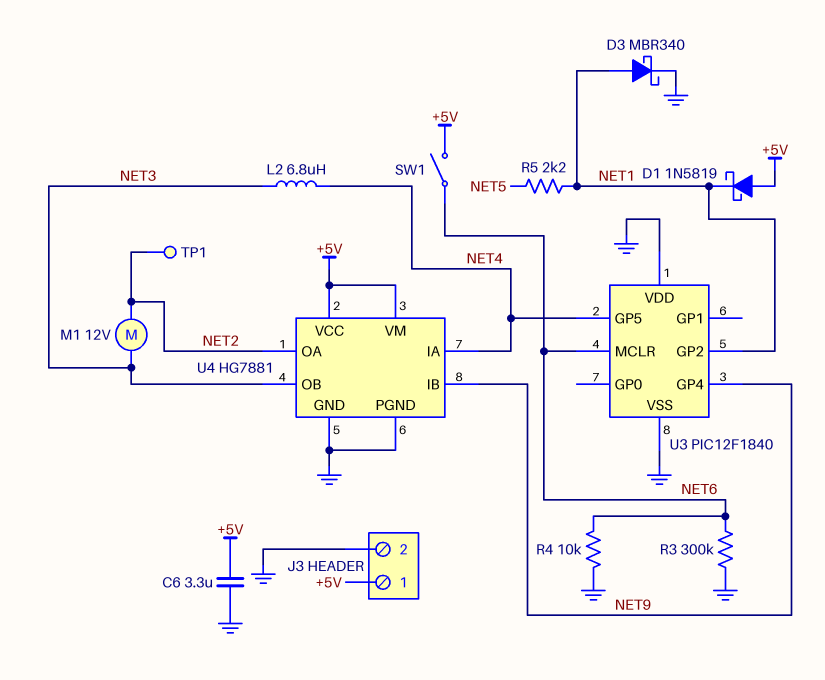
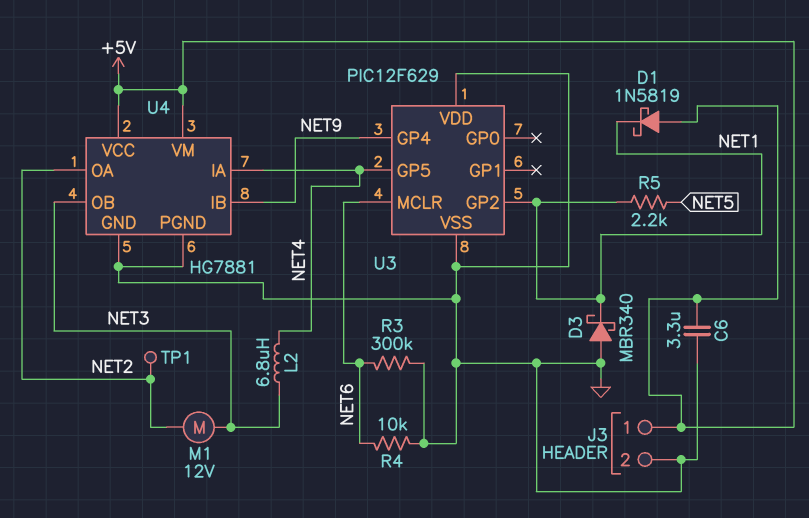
D3: schottky MBR340 (A NET1, K GND) -> schottky MBR340 (A GND, K NET1)
SW1: switch (+5V, NET6) -> none
U3: PIC12F1840 -> PIC12F629

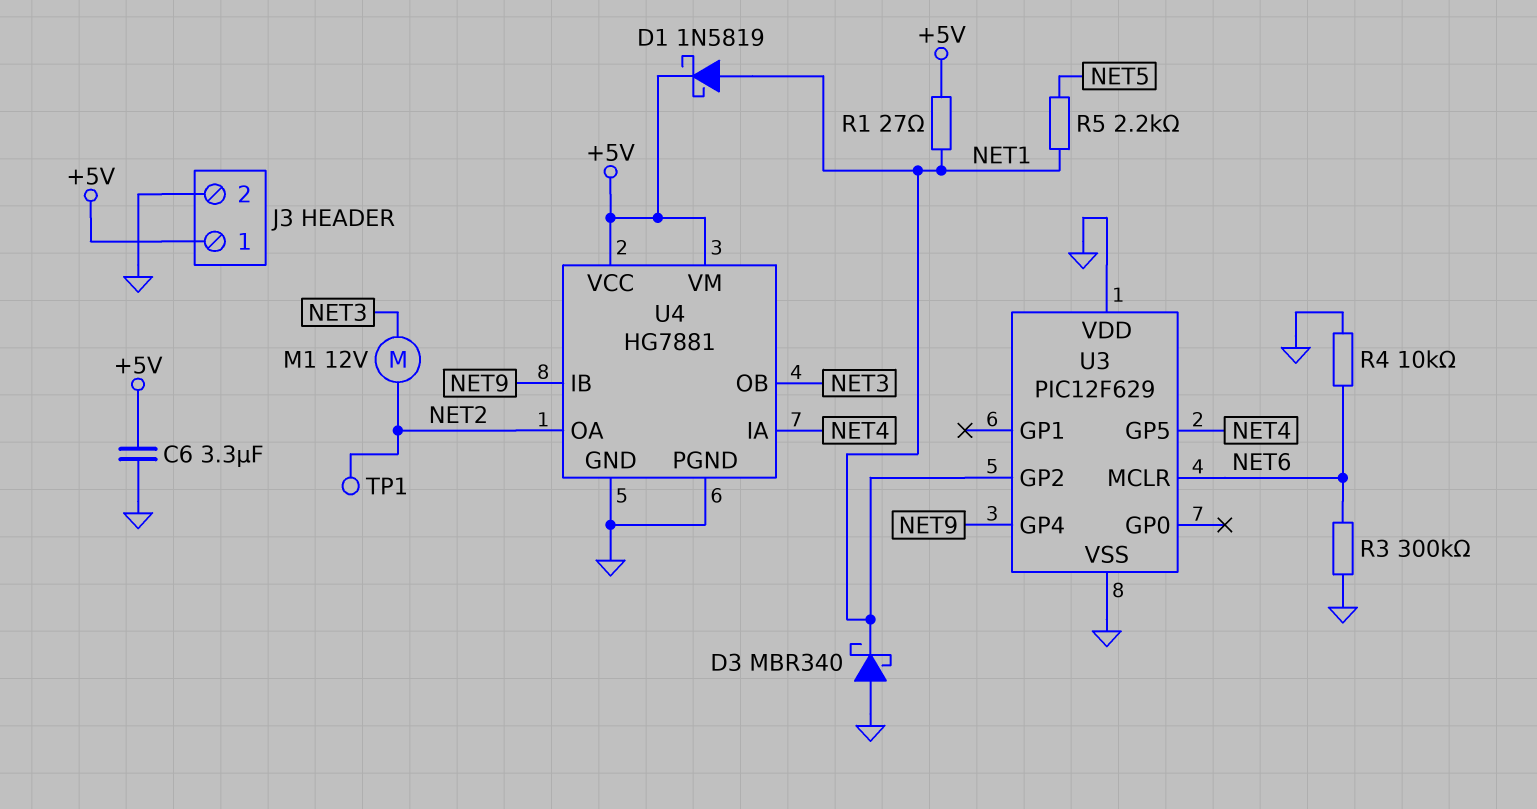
D1: schottky 1N5819 (A +5V, K NET1) -> schottky 1N5819 (A NET1, K +5V)
L2: 6.8uH (NET3, NET4) -> none
R1: none -> 27 (+5V, NET1)

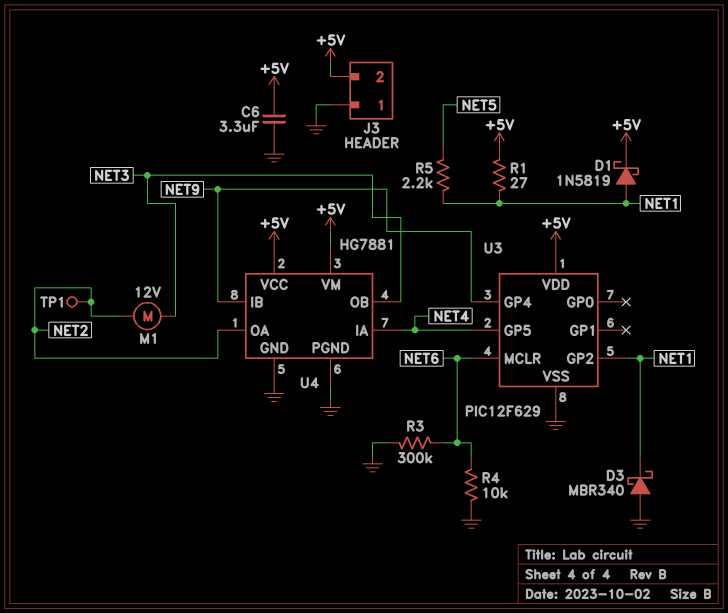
J3 pin 1: +5V -> GND
J3 pin 2: GND -> +5V
U3 pin VDD: GND -> +5V

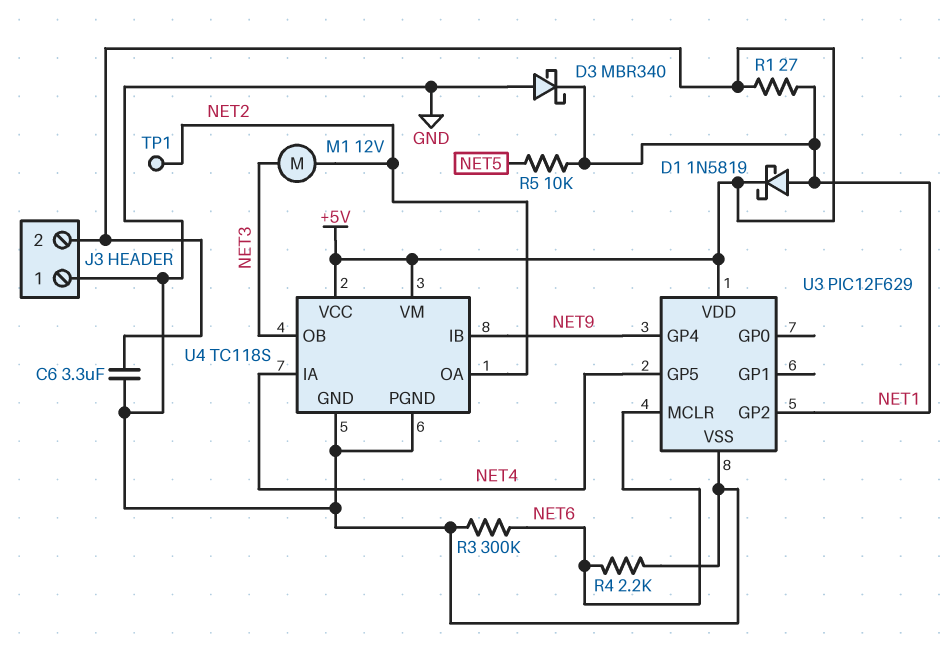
R4: 10k (GND, NET6) -> 2.2k (GND, NET6)
R5: 2.2k (NET1, NET5) -> 10k (NET1, NET5)
U4: HG7881 -> TC118S

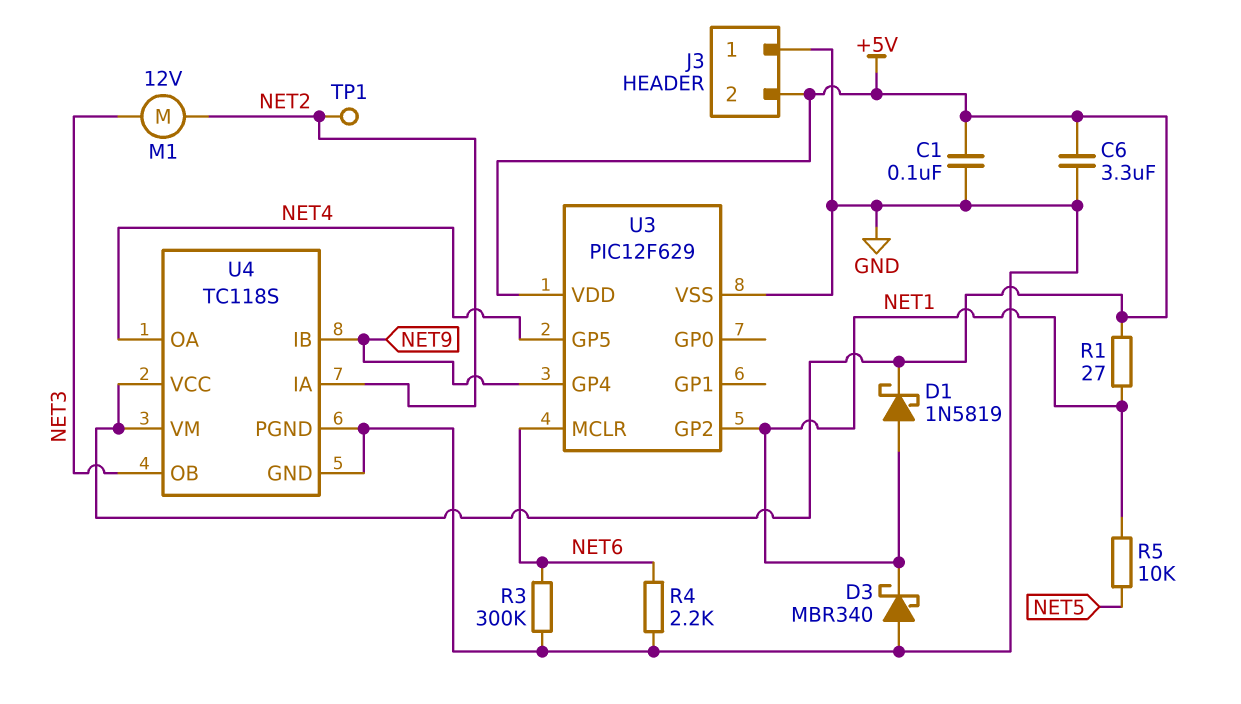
C1: none -> 100nF (+5V, GND)
U4 pin IA: NET4 -> NET2
U4 pin OA: NET2 -> NET4

